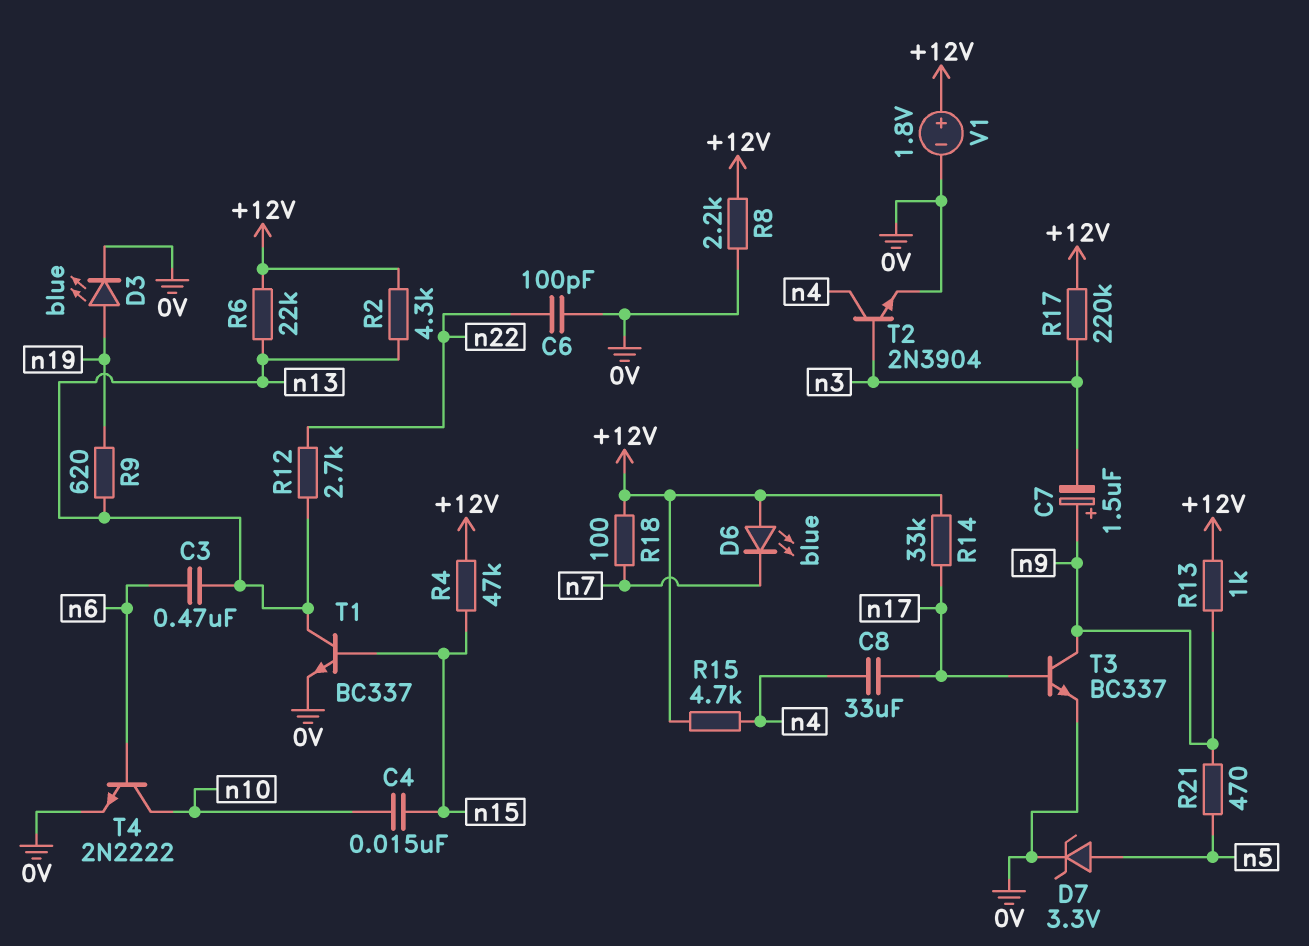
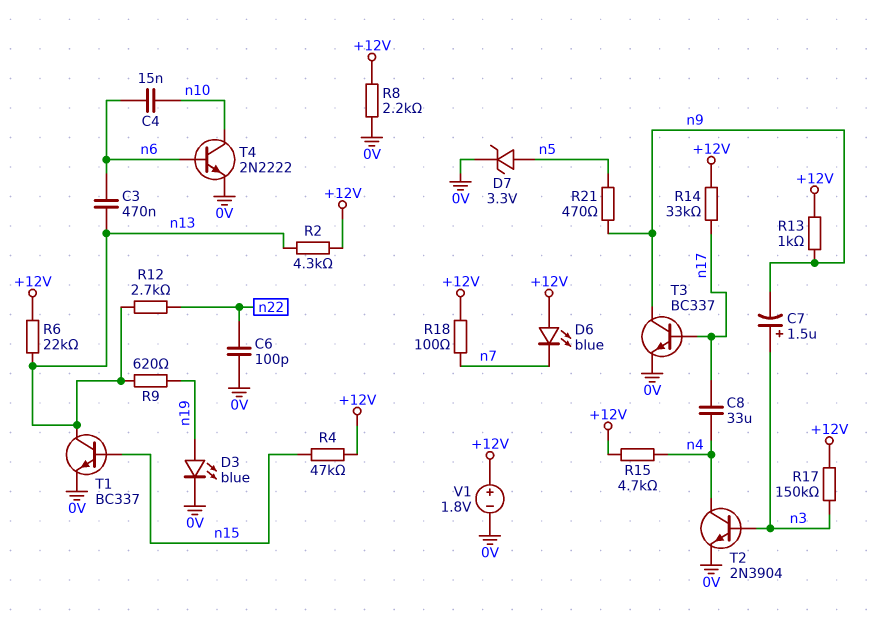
C4: 15nF (n10, n15) -> 15nF (n6, n10)
C7: 1.5uF (plus n9, minus n3) -> 1.5uF (plus n3, minus n9)
R17: 220k (+12V, n3) -> 150k (+12V, n3)

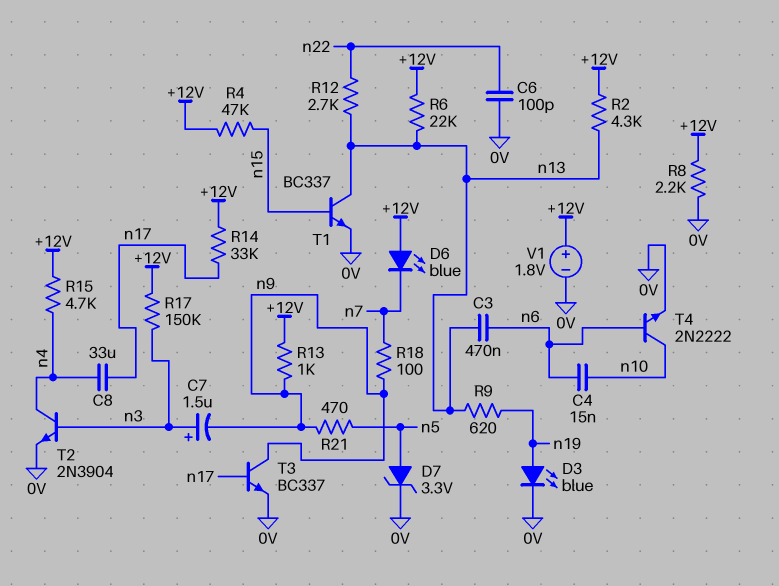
R18: 100 (+12V, n7) -> 100 (n7, n9)

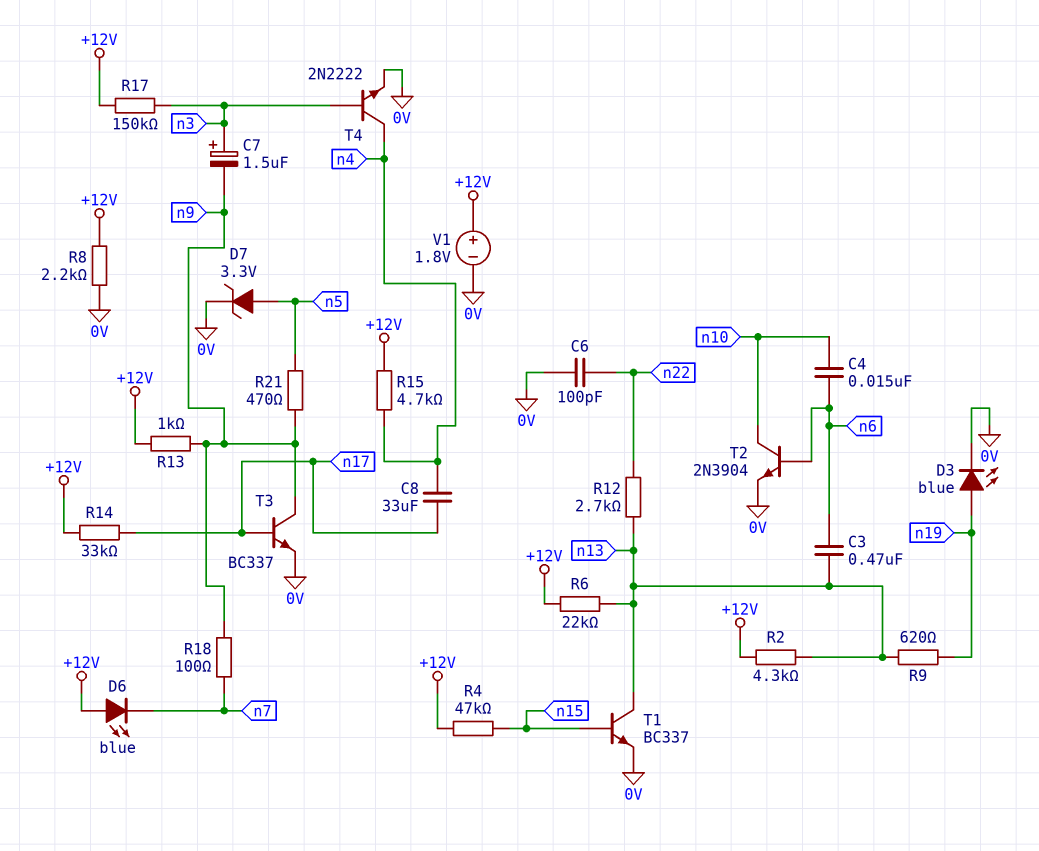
T2: NPN 2N3904 (B n3, C n4, E 0V) -> NPN 2N3904 (B n6, C n10, E 0V)
T4: NPN 2N2222 (B n6, C n10, E 0V) -> NPN 2N2222 (B n3, C n4, E 0V)

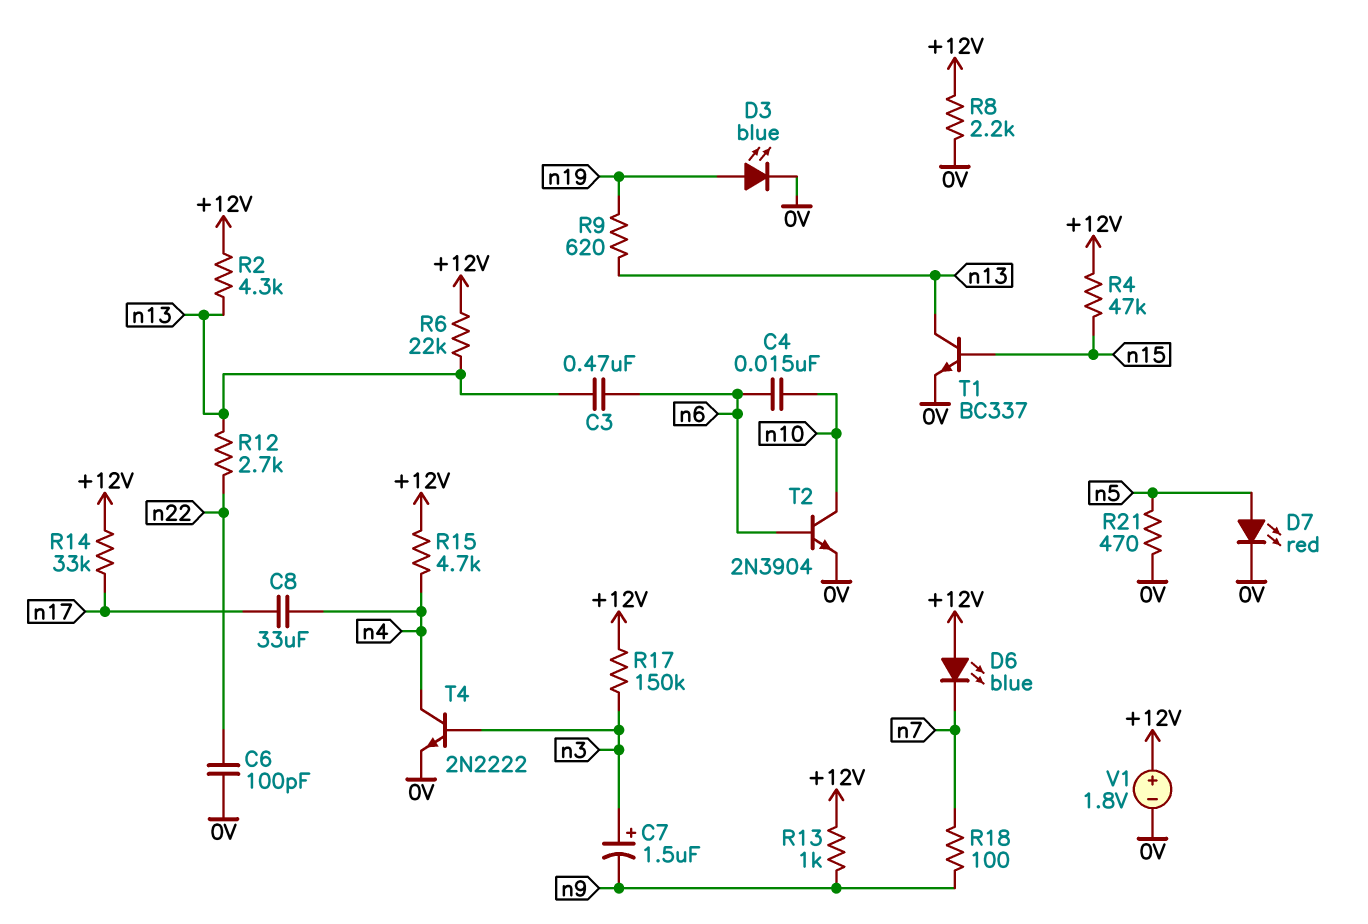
D7: zener 3.3V (A n5, K 0V) -> LED red (A n5, K 0V)
R21: 470 (n5, n9) -> 470 (0V, n5)
T3: NPN BC337 (B n17, C n9, E 0V) -> none

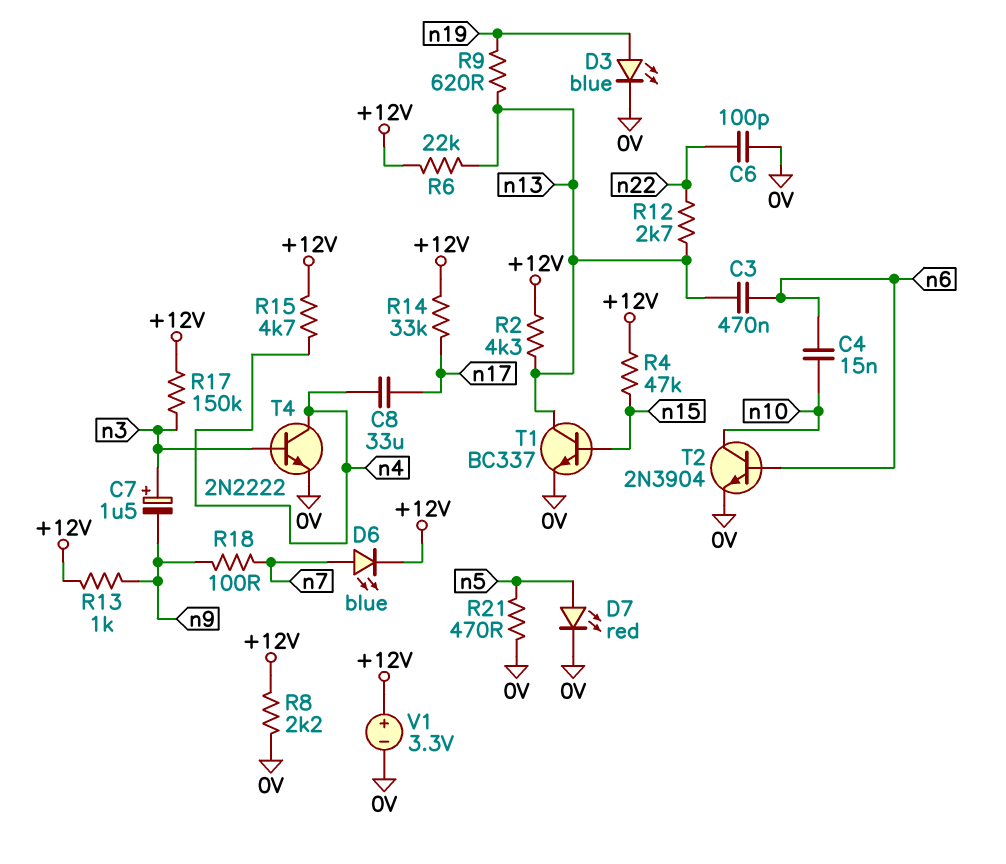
D6: LED blue (A +12V, K n7) -> LED blue (A n7, K +12V)
V1: 1.8V (plus +12V, minus 0V) -> 3.3V (plus +12V, minus 0V)

